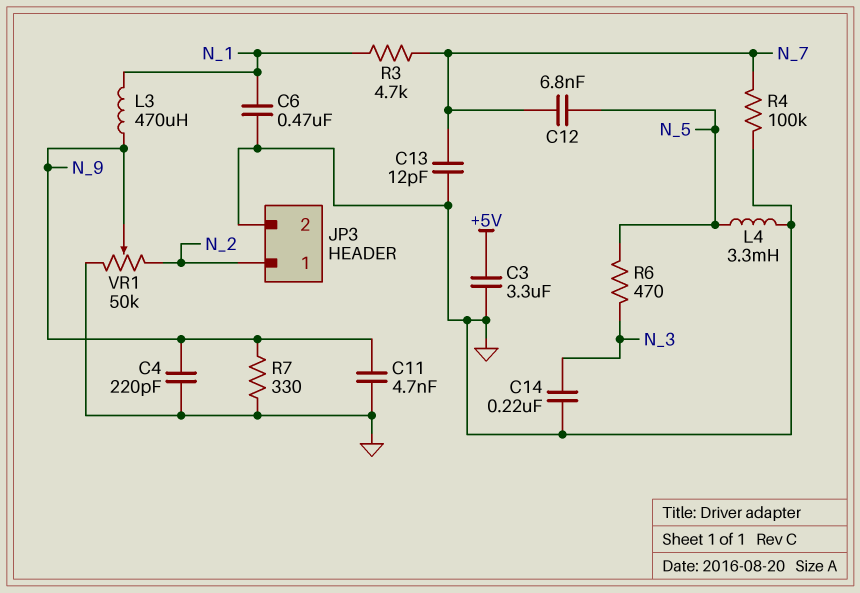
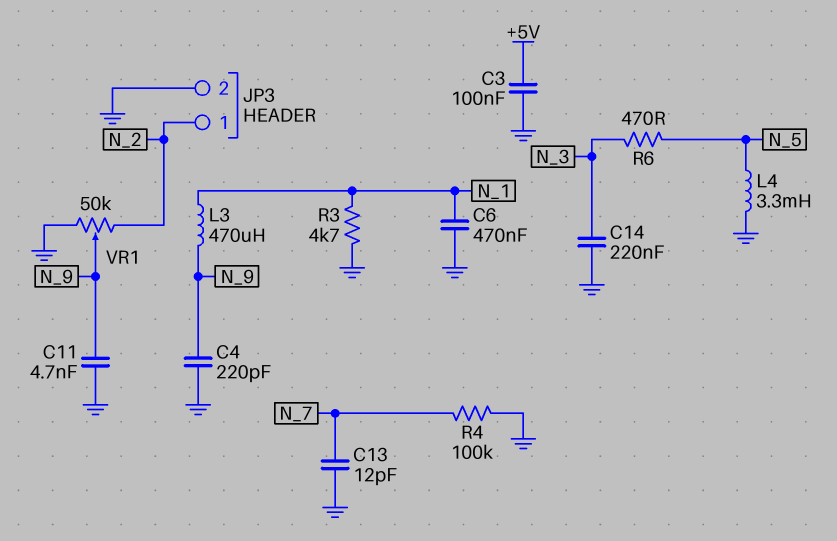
C3: 3.3uF (+5V, GND) -> 100nF (+5V, GND)
C12: 6.8nF (N_5, N_7) -> none
R3: 4.7k (N_1, N_7) -> 4.7k (GND, N_1)
R7: 330 (GND, N_9) -> none

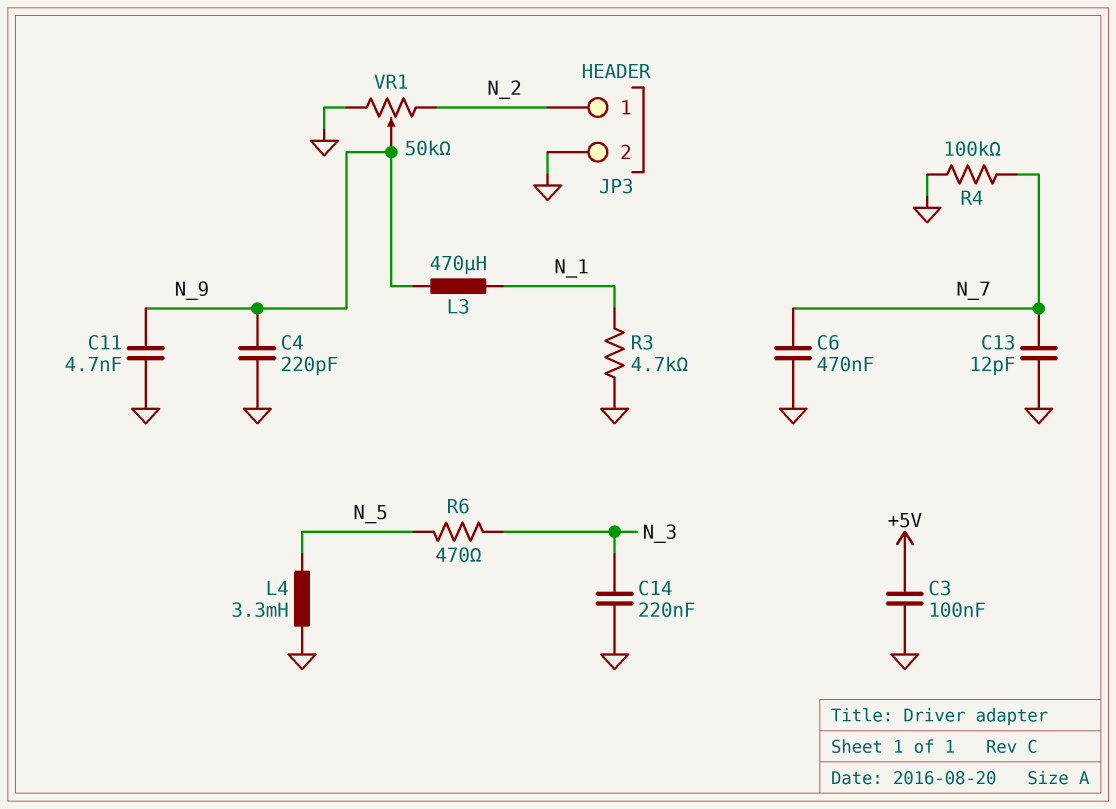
C6: 470nF (GND, N_1) -> 470nF (GND, N_7)

